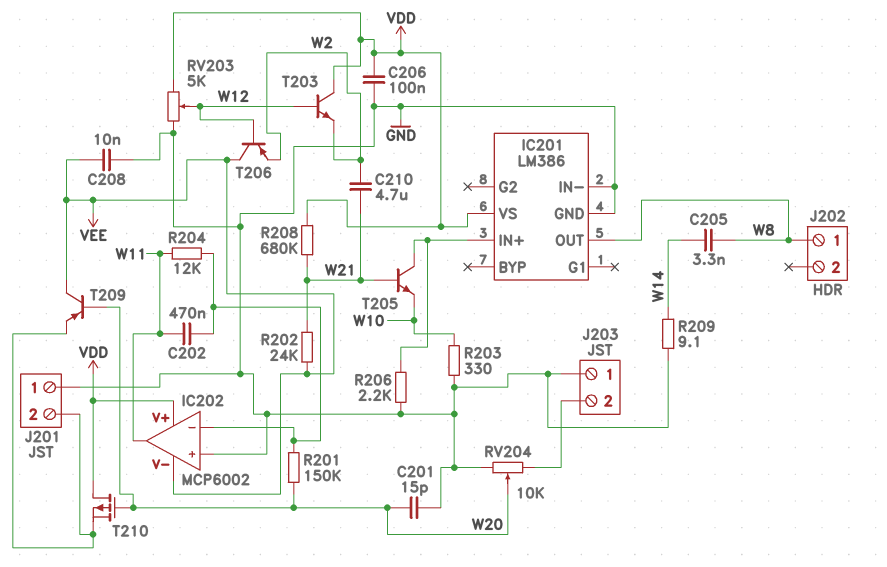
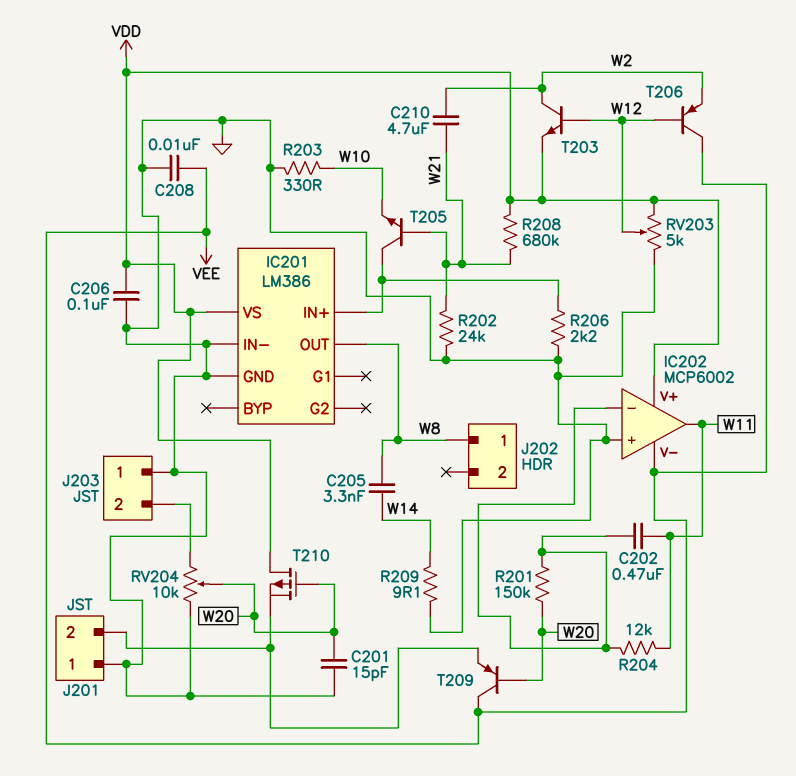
R202: 24k (VEE, W21) -> 24k (GND, W21)
T203: NPN (B W12, C VDD, E W2) -> NPN (B W12, C W2, E VDD)

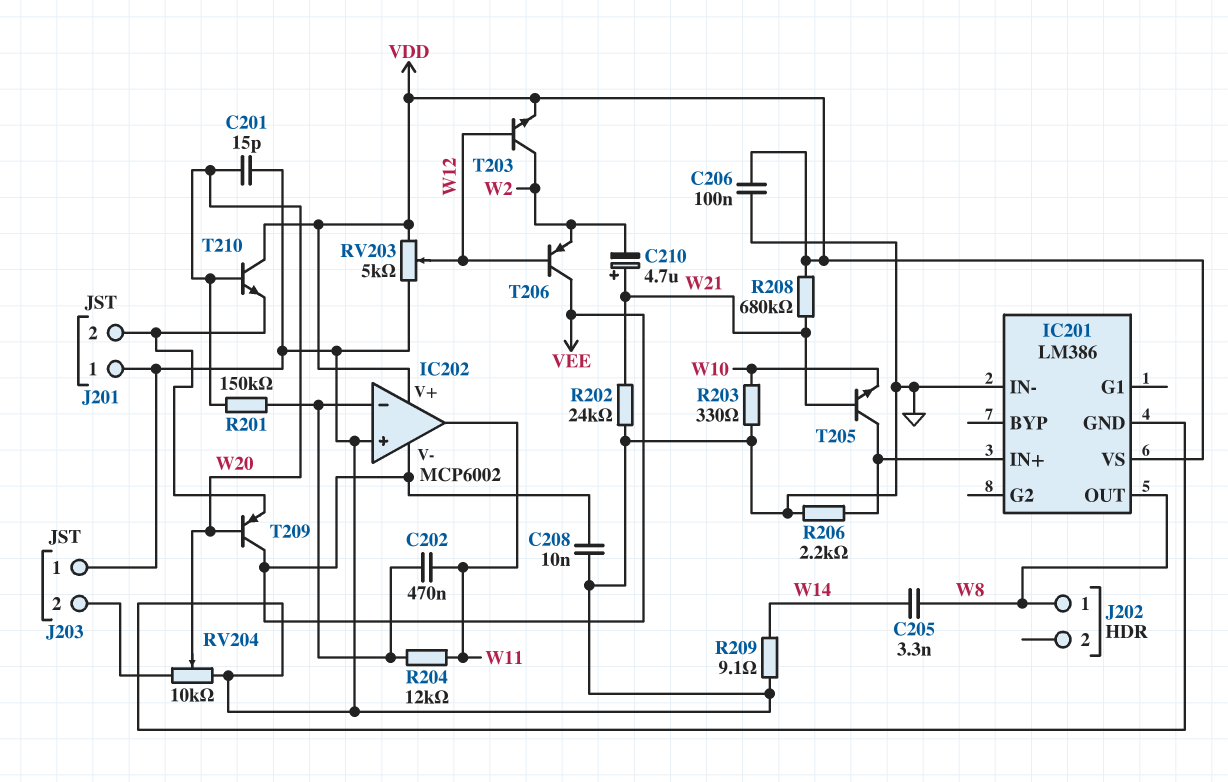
C210: 4.7uF (W2, W21) -> 4.7uF (plus W21, minus W2)
T210: PMOS (G W20, D VDD, S J201/2) -> NPN (B W20, C VDD, E J201/2)

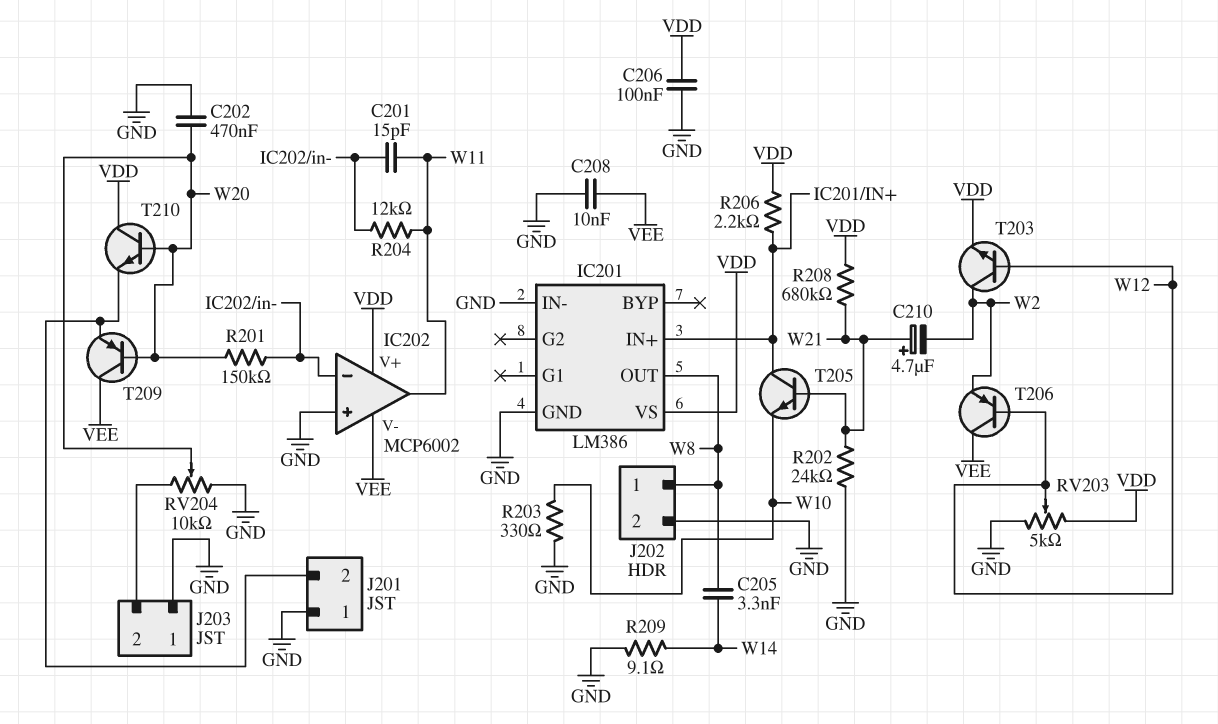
C201: 15pF (GND, W20) -> 15pF (IC202/in-, W11)
C202: 470nF (IC202/in-, W11) -> 470nF (GND, W20)
J202 pin 2: none -> GND
R206: 2.2k (GND, IC201/IN+) -> 2.2k (IC201/IN+, VDD)

